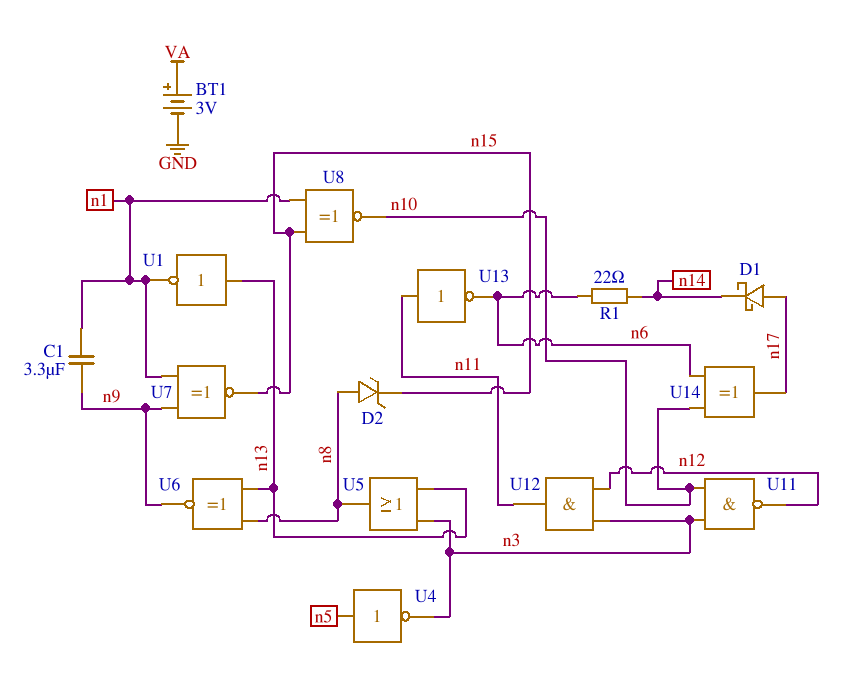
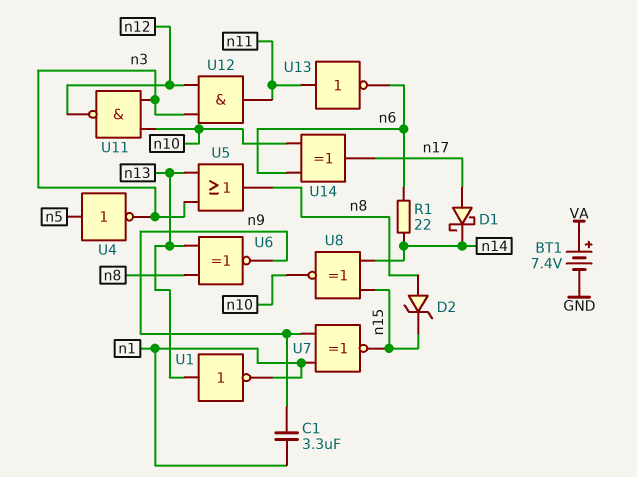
BT1: 3V (plus VA, minus GND) -> 7.4V (plus VA, minus GND)
U8: XNOR (in n1, in n15, out n10) -> XNOR (in n14, in n15, out n10)

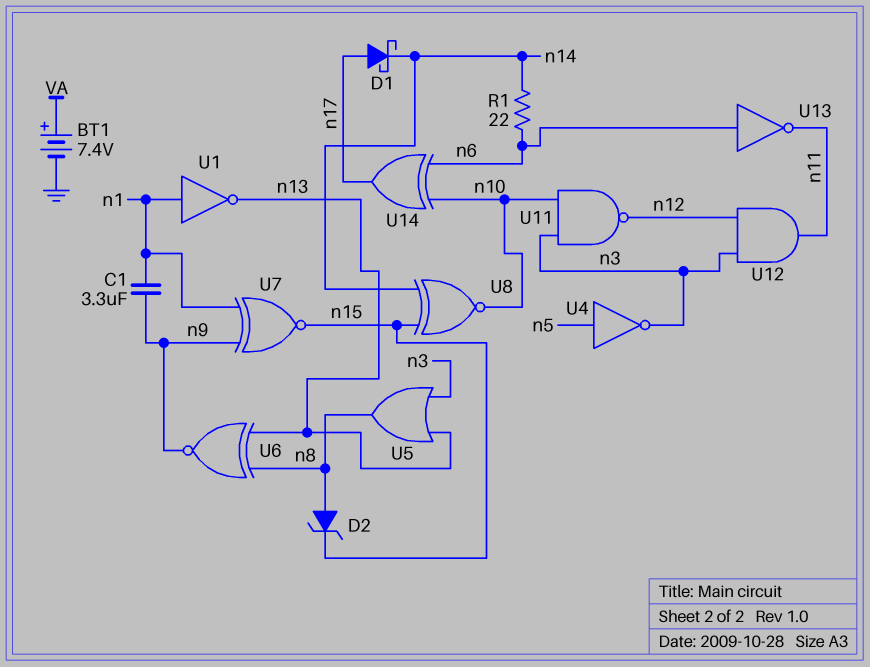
U1: NOT (in n13, out n1) -> NOT (in n1, out n13)
U13: NOT (in n11, out n6) -> NOT (in n6, out n11)

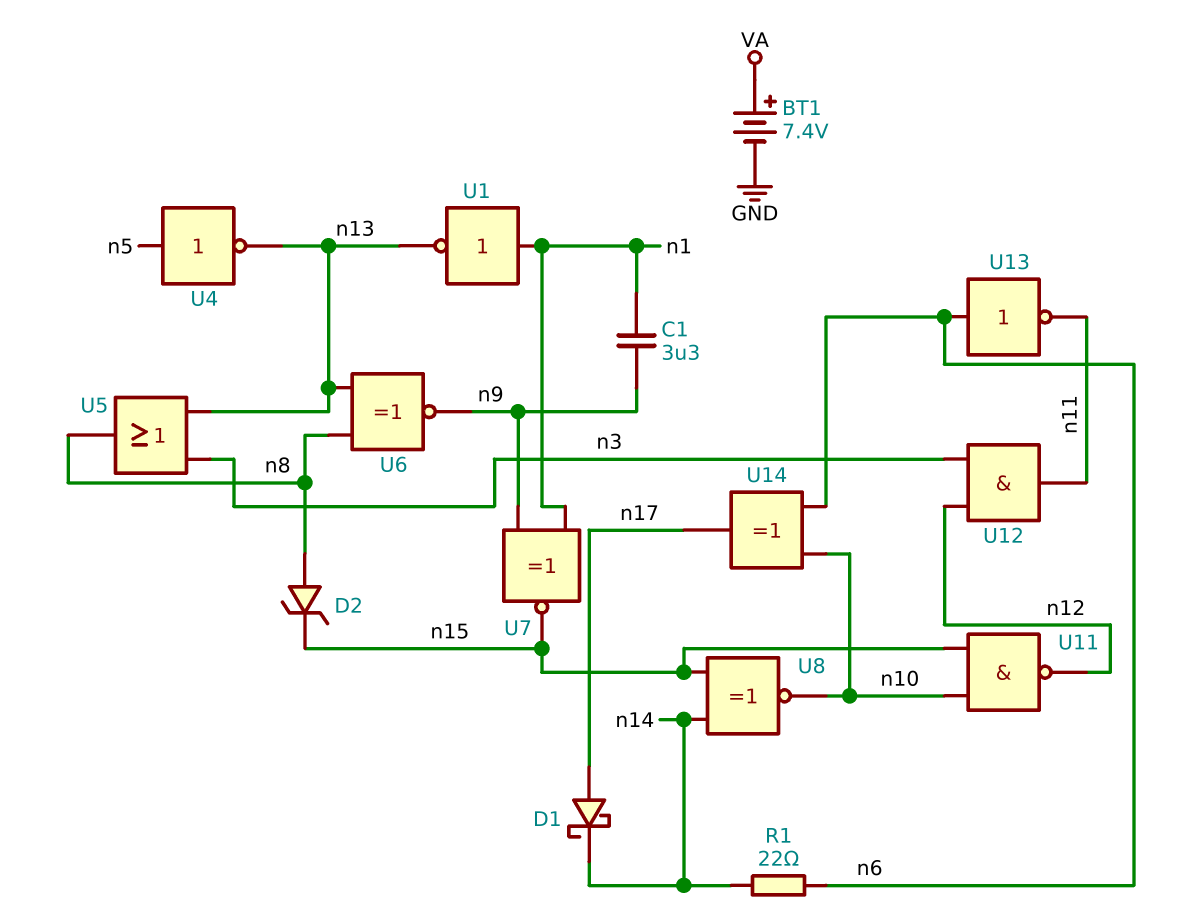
U4: NOT (in n5, out n3) -> NOT (in n5, out n13)
U11: NAND (in n3, in n10, out n12) -> NAND (in n10, in n15, out n12)

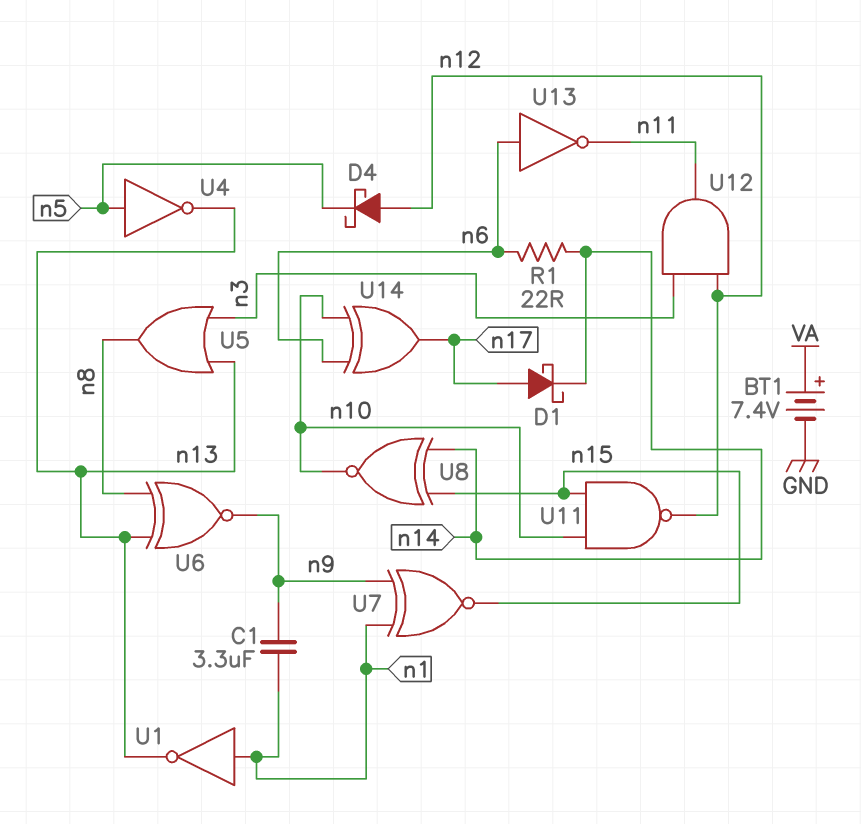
D2: zener (A n8, K n15) -> none
D4: none -> schottky (A n12, K n5)

